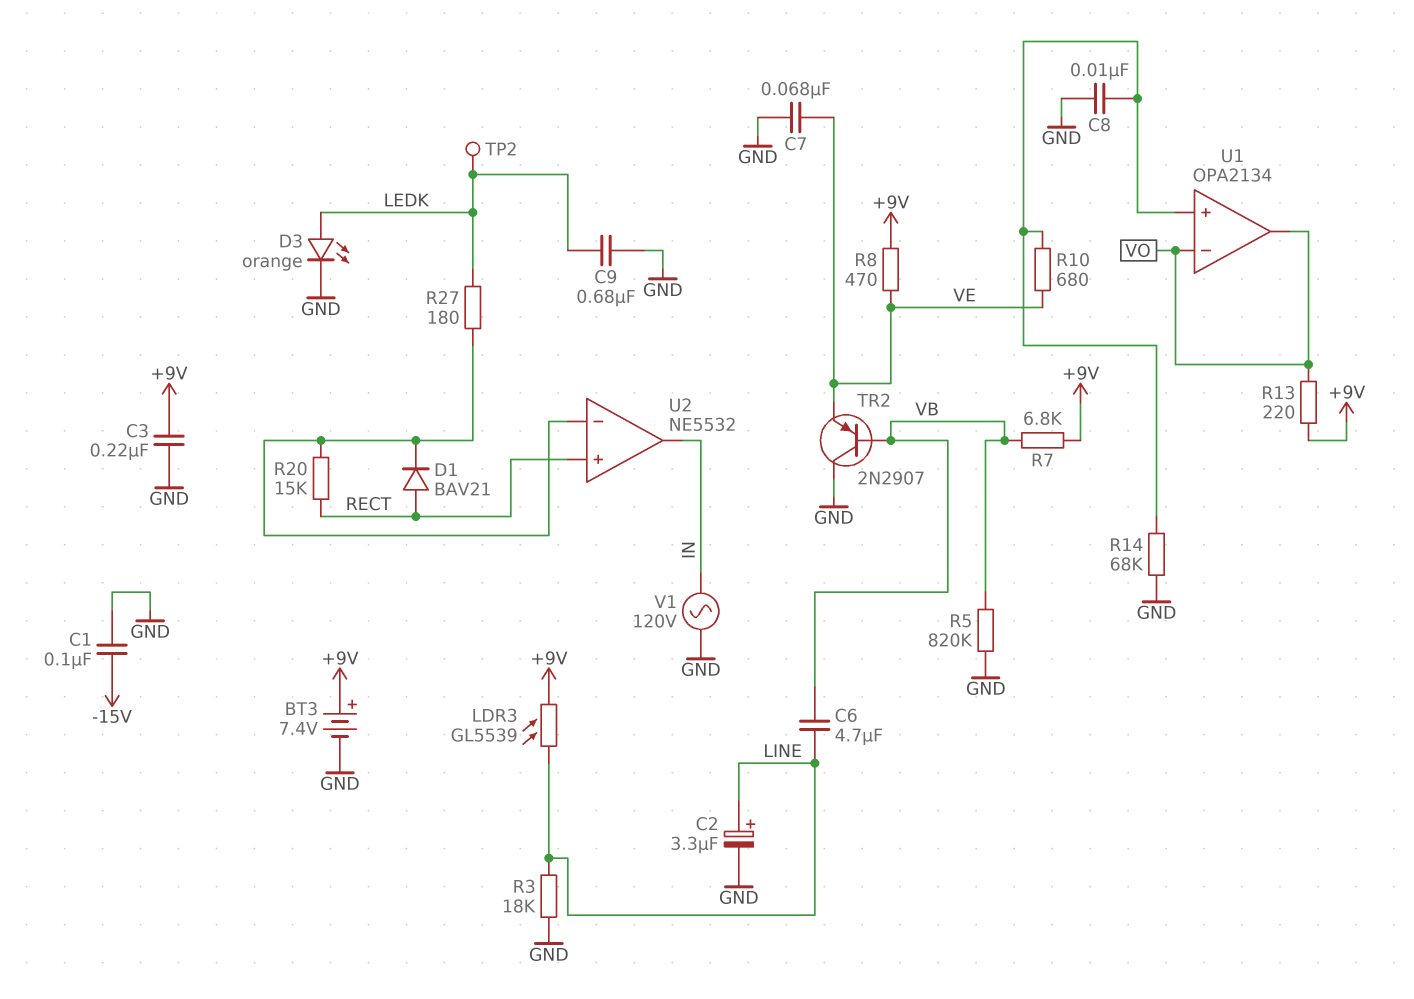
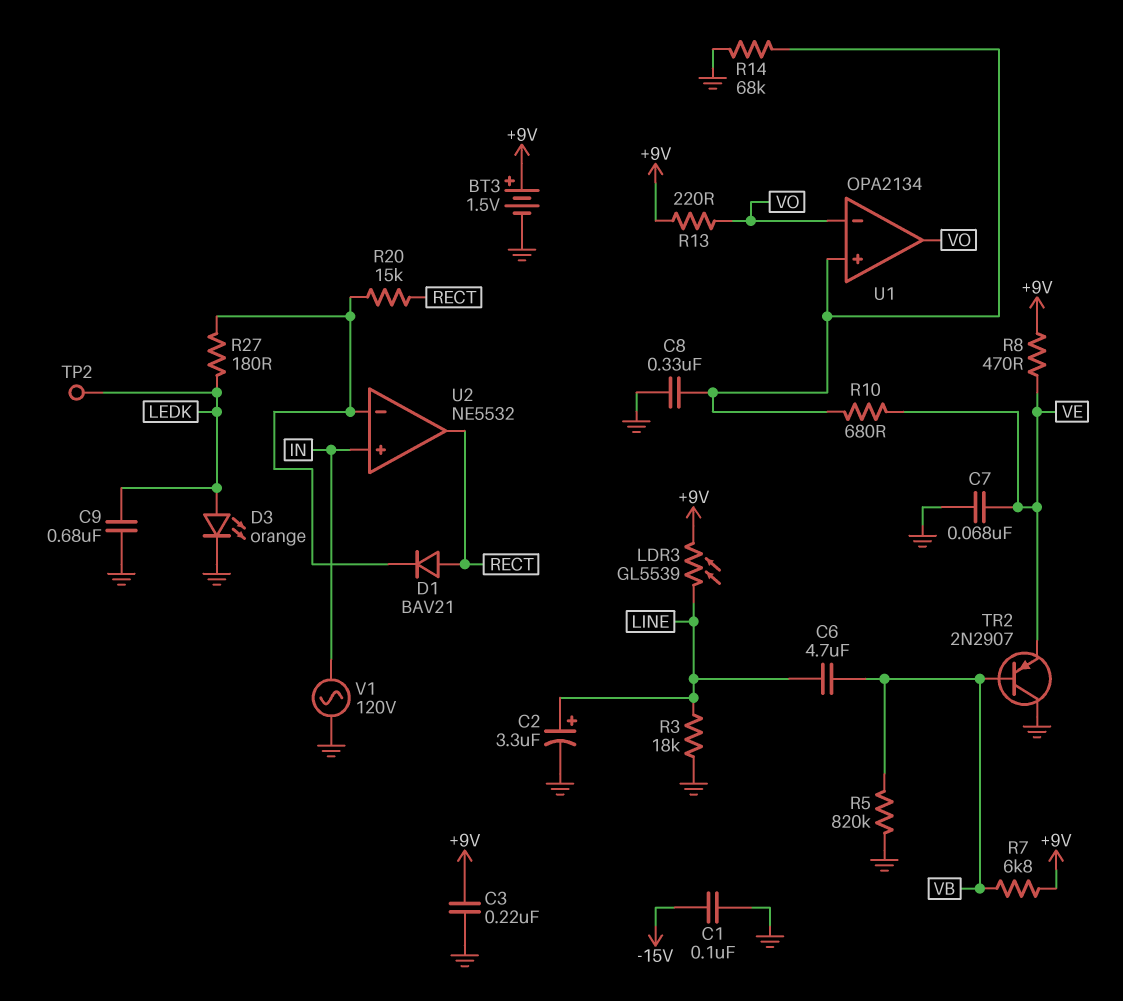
BT3: 7.4V (plus +9V, minus GND) -> 1.5V (plus +9V, minus GND)
C8: 10nF (GND, U1/in+) -> 330nF (GND, U1/in+)
U2 pin in+: RECT -> IN
U2 pin out: IN -> RECT

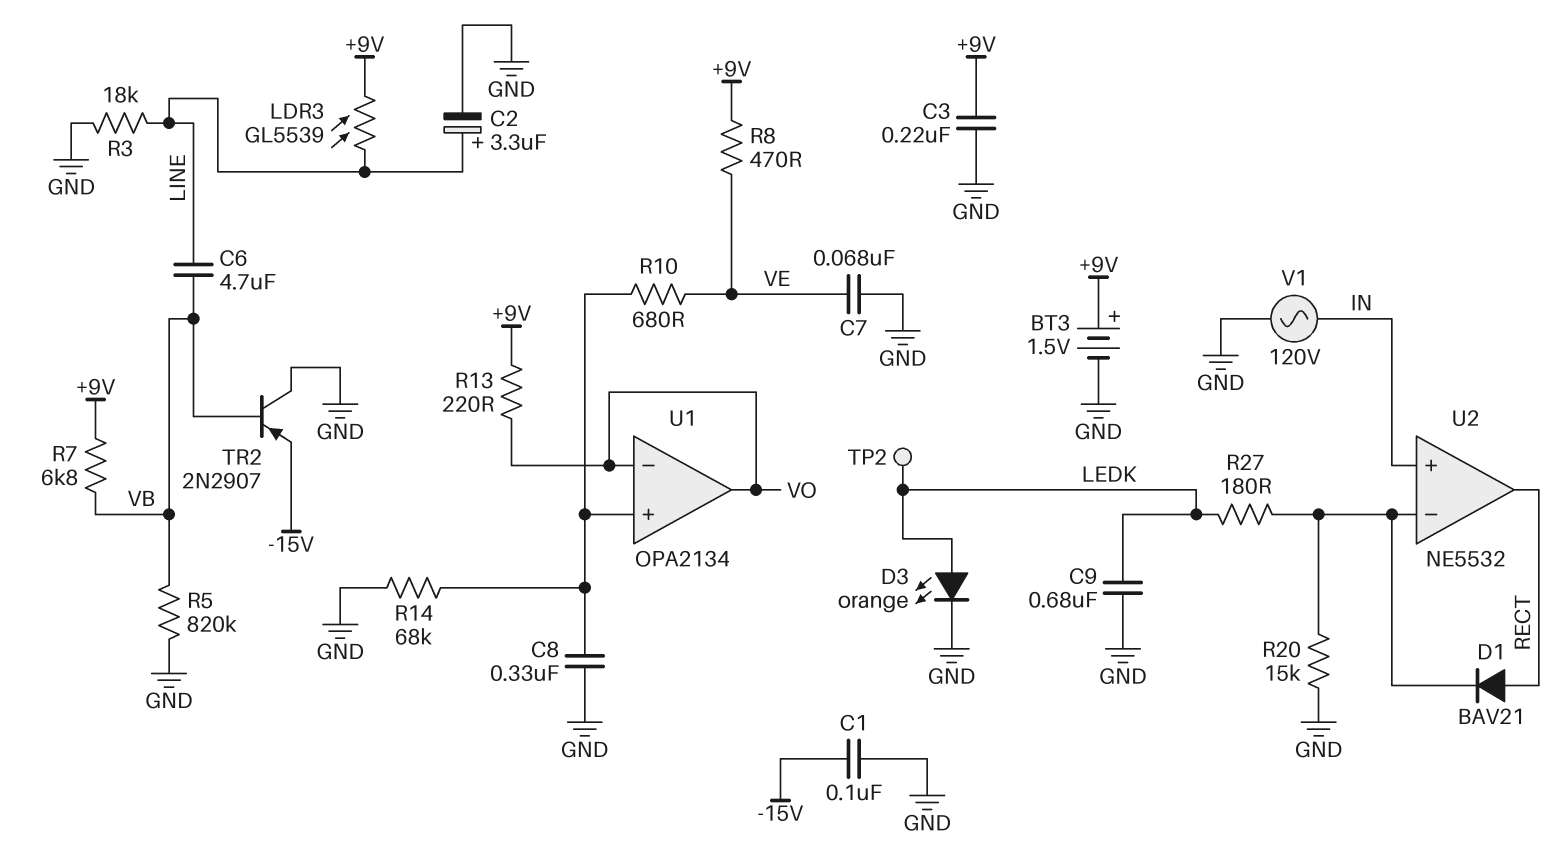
R20: 15k (RECT, U2/in-) -> 15k (GND, U2/in-)
TR2: PNP 2N2907 (B VB, C GND, E VE) -> PNP 2N2907 (B VB, C GND, E -15V)

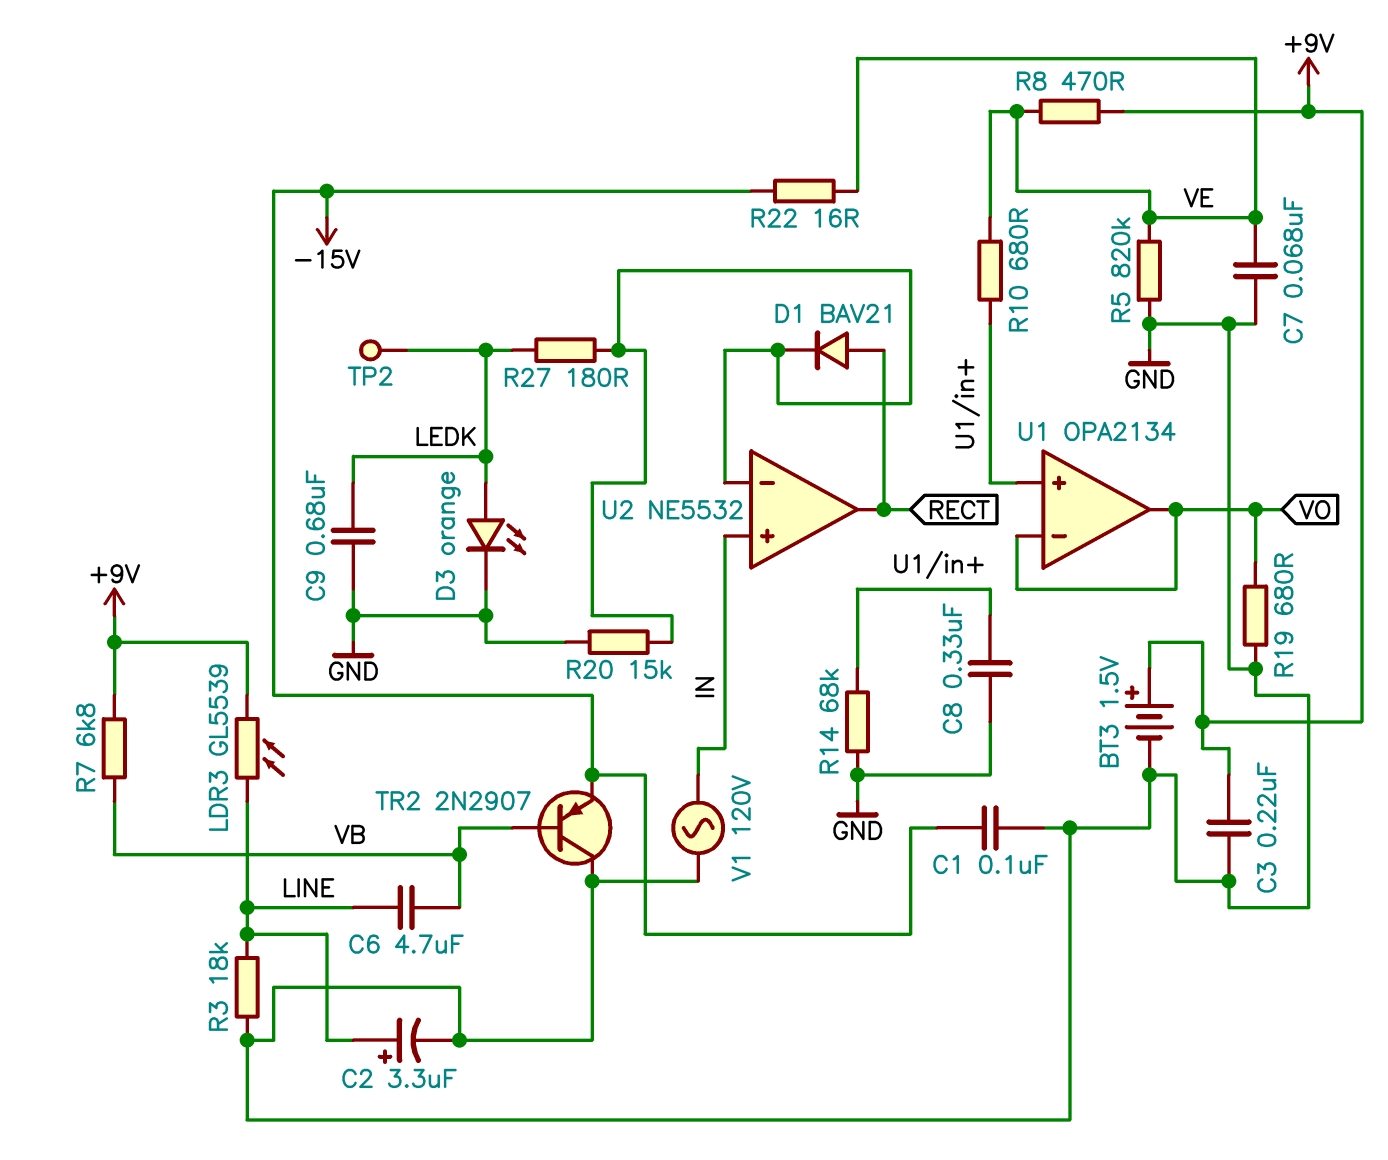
R5: 820k (GND, VB) -> 820k (GND, VE)
R13: 220 (+9V, VO) -> none
R19: none -> 680 (GND, VO)
R22: none -> 16 (-15V, VE)

